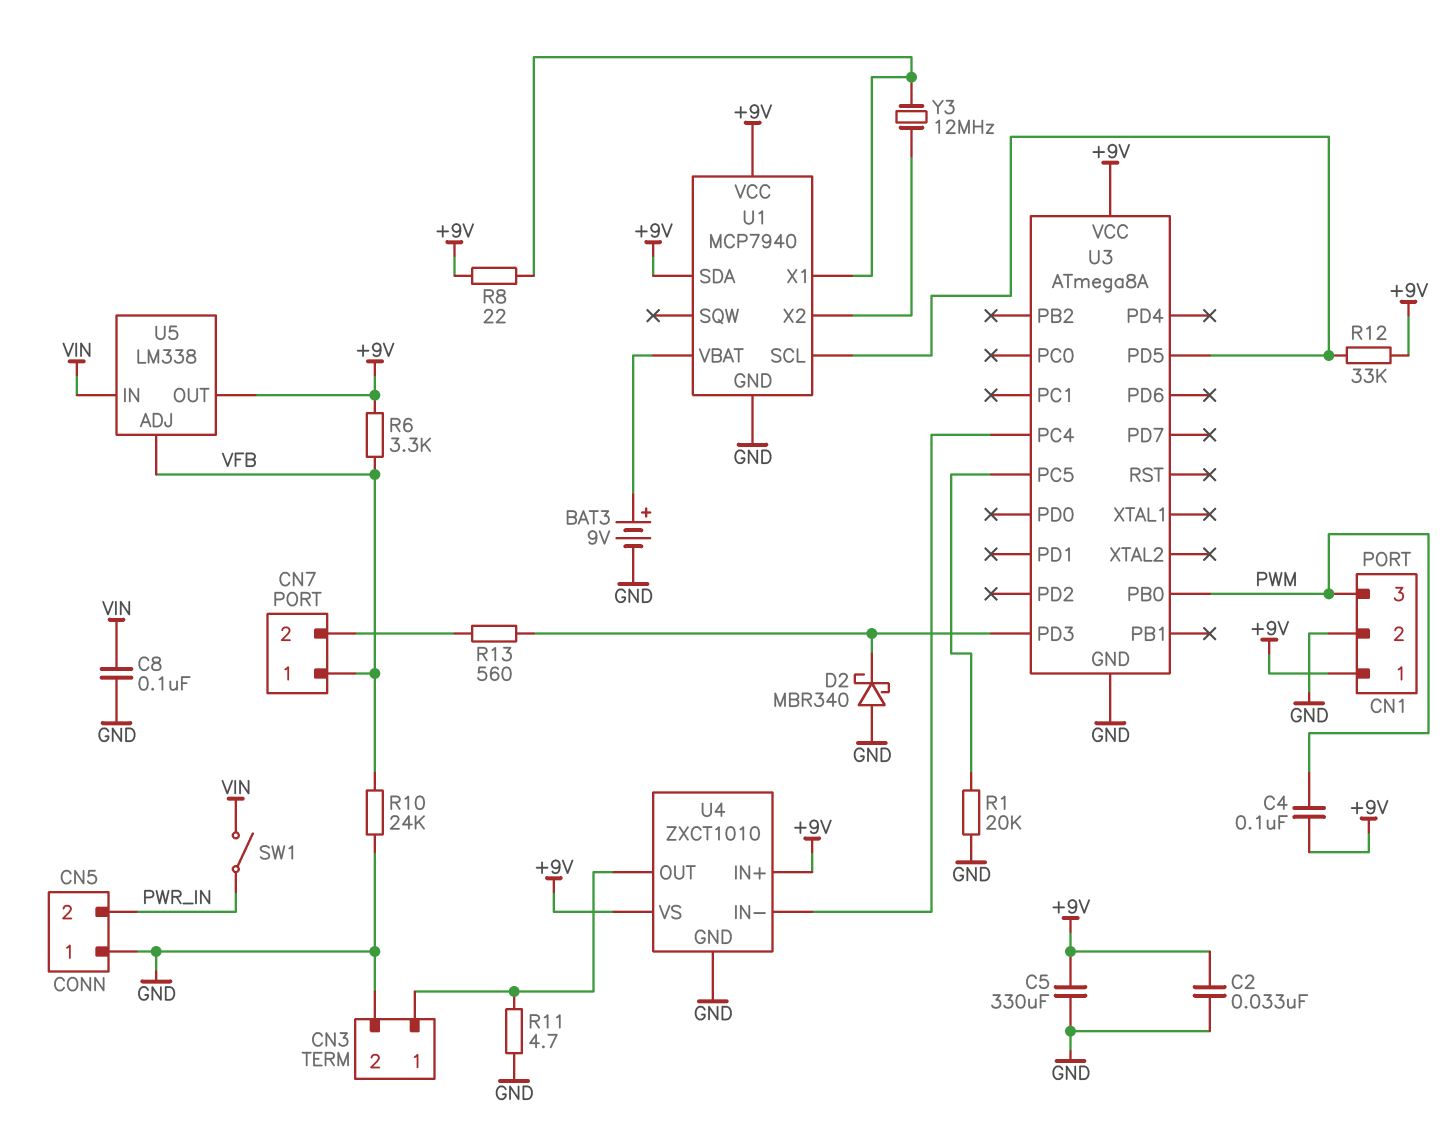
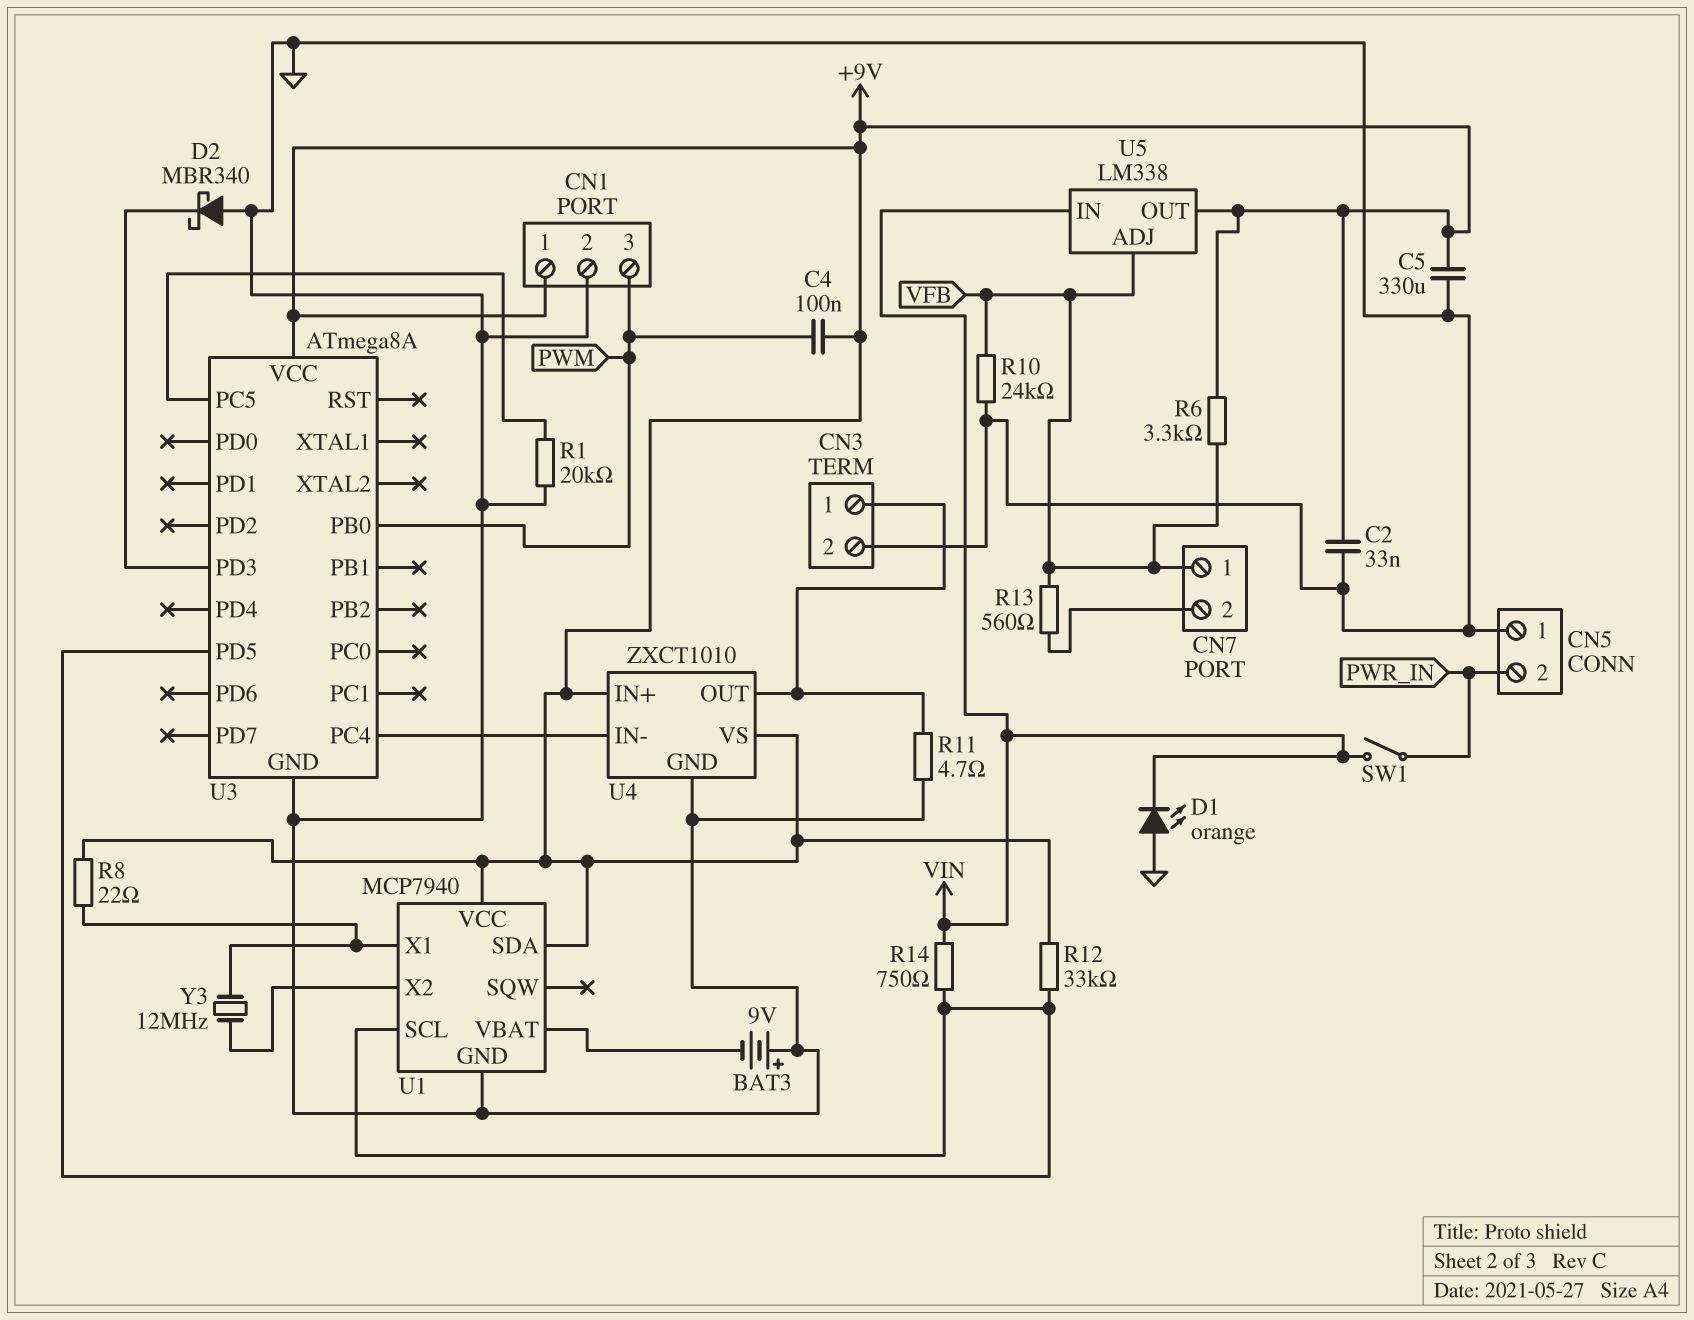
BAT3: 9V (plus U1/VBAT, minus GND) -> 9V (plus GND, minus U1/VBAT)
C8: 100nF (GND, VIN) -> none
D1: none -> LED orange (A GND, K VIN)
R13: 560 (CN7/2, U3/PD3) -> 560 (CN7/2, VFB)
R14: none -> 750 (U1/SCL, VIN)

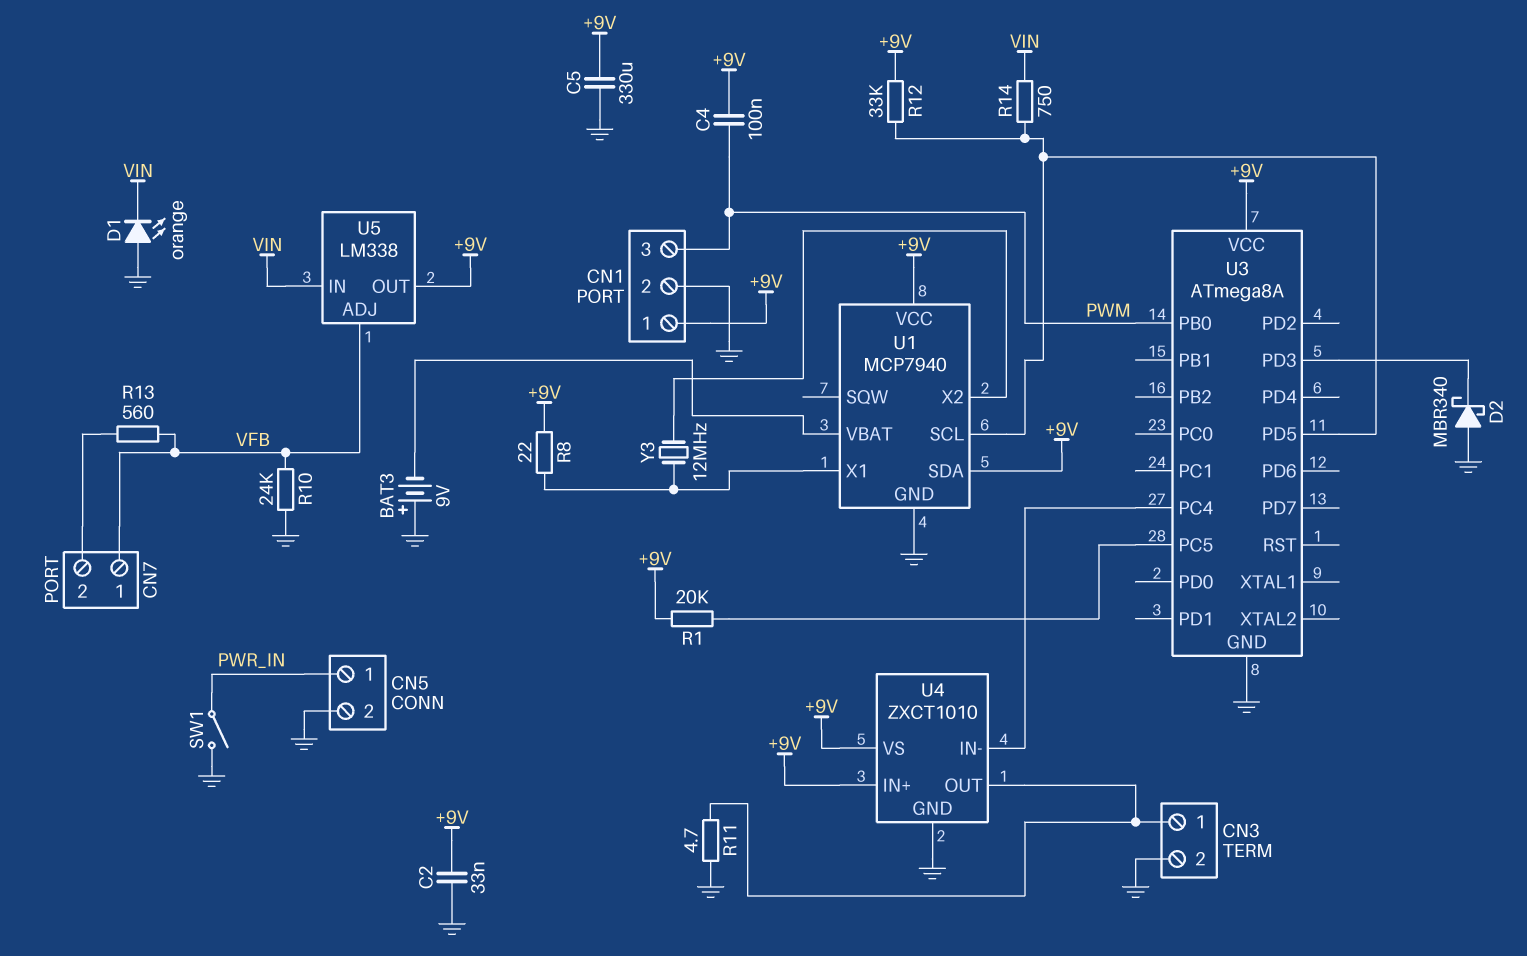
CN5 pin 1: GND -> PWR_IN
CN5 pin 2: PWR_IN -> GND
R1: 20k (GND, U3/PC5) -> 20k (+9V, U3/PC5)
R6: 3.3k (+9V, VFB) -> none
SW1: switch (PWR_IN, VIN) -> switch (GND, PWR_IN)

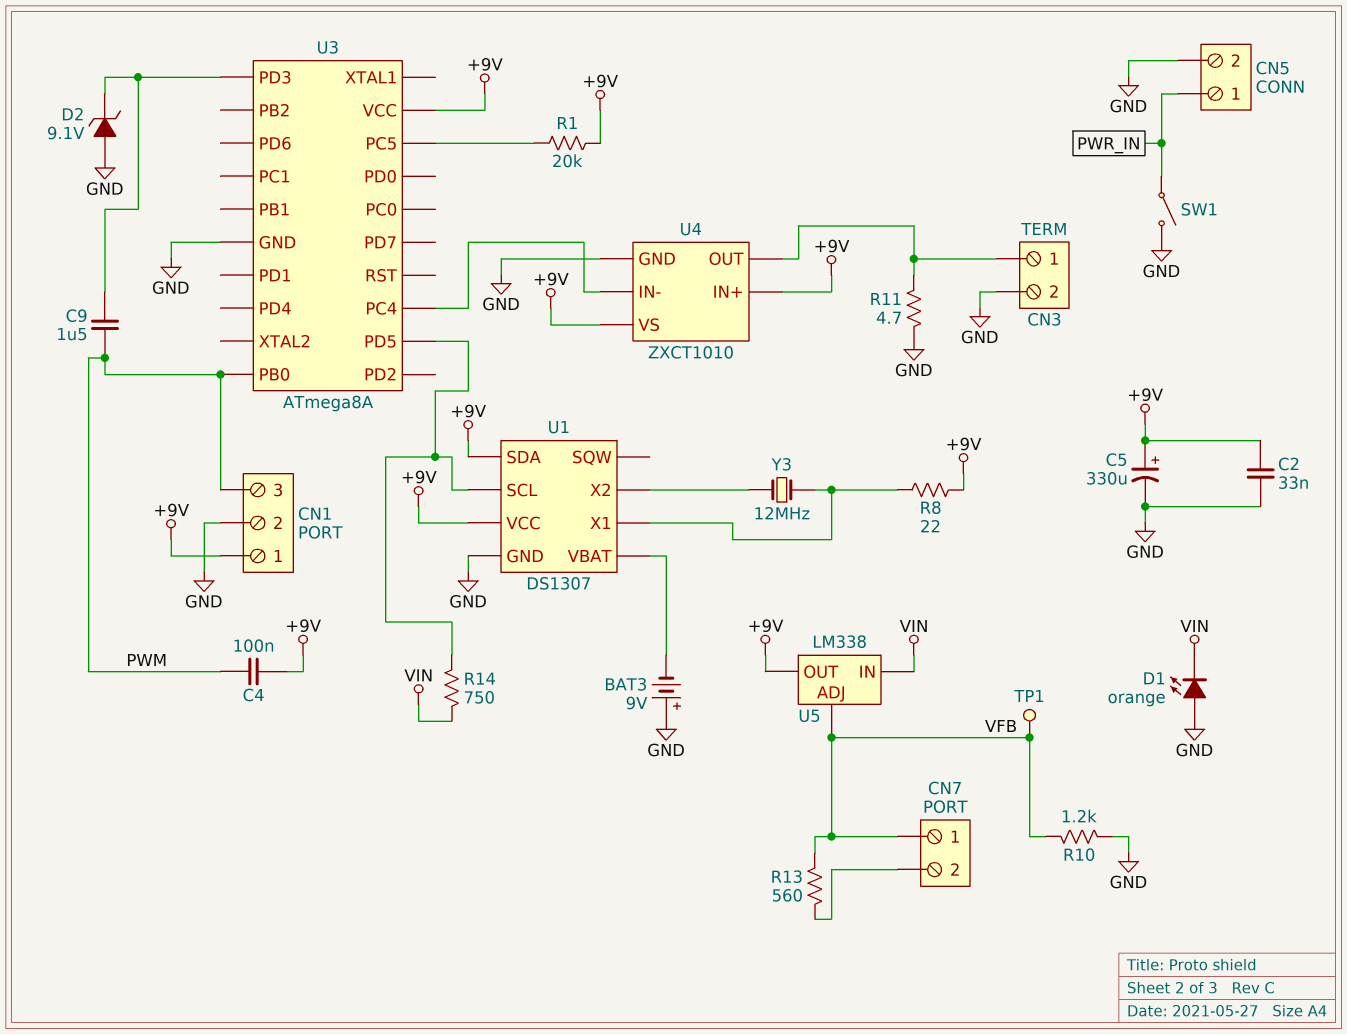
C5: 330uF (+9V, GND) -> 330uF (plus +9V, minus GND)
C9: none -> 1.5uF (PWM, U3/PD3)
D2: schottky MBR340 (A GND, K U3/PD3) -> zener 9.1V (A GND, K U3/PD3)
R10: 24k (GND, VFB) -> 1.2k (GND, VFB)
R12: 33k (+9V, U1/SCL) -> none
TP1: none -> test point (VFB)
U1: MCP7940 -> DS1307

